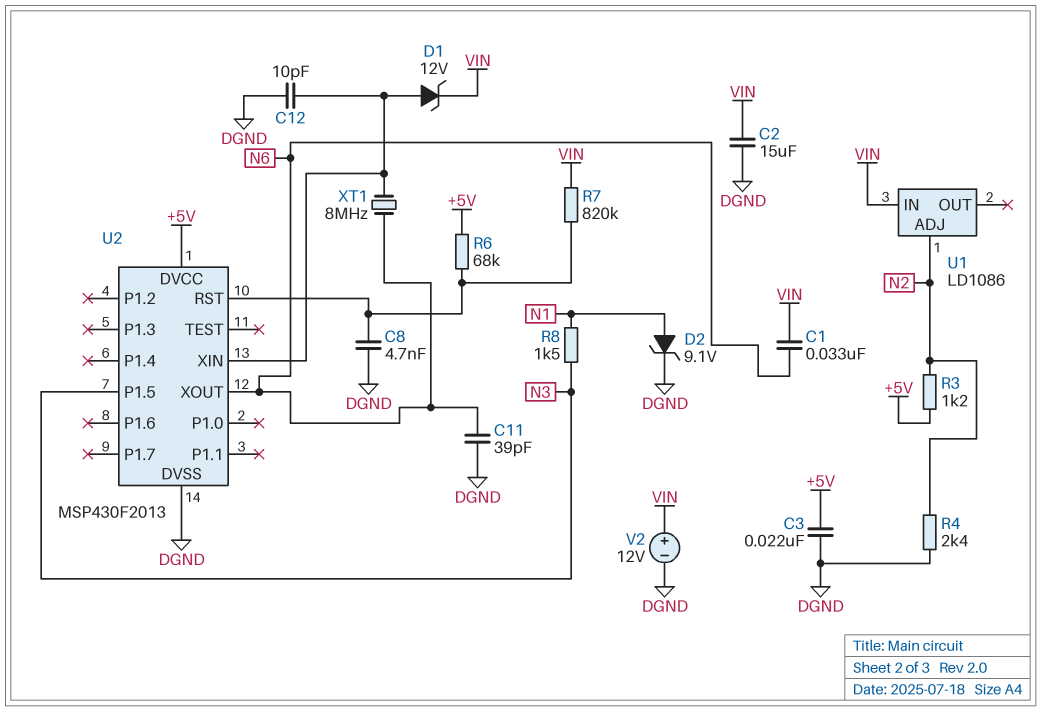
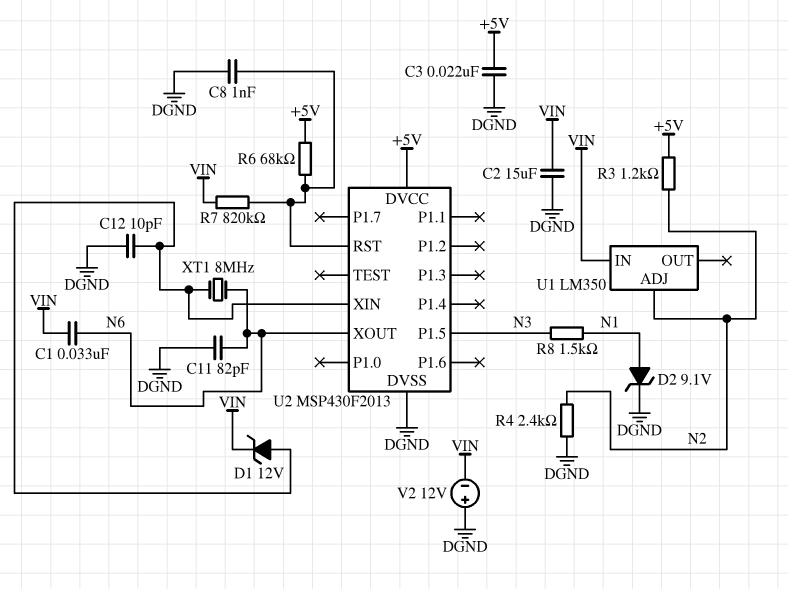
C8: 4.7nF (DGND, U2/RST) -> 1nF (DGND, U2/RST)
C11: 39pF (DGND, N6) -> 82pF (DGND, N6)
U1: LD1086 -> LM350
V2: 12V (plus VIN, minus DGND) -> 12V (plus DGND, minus VIN)

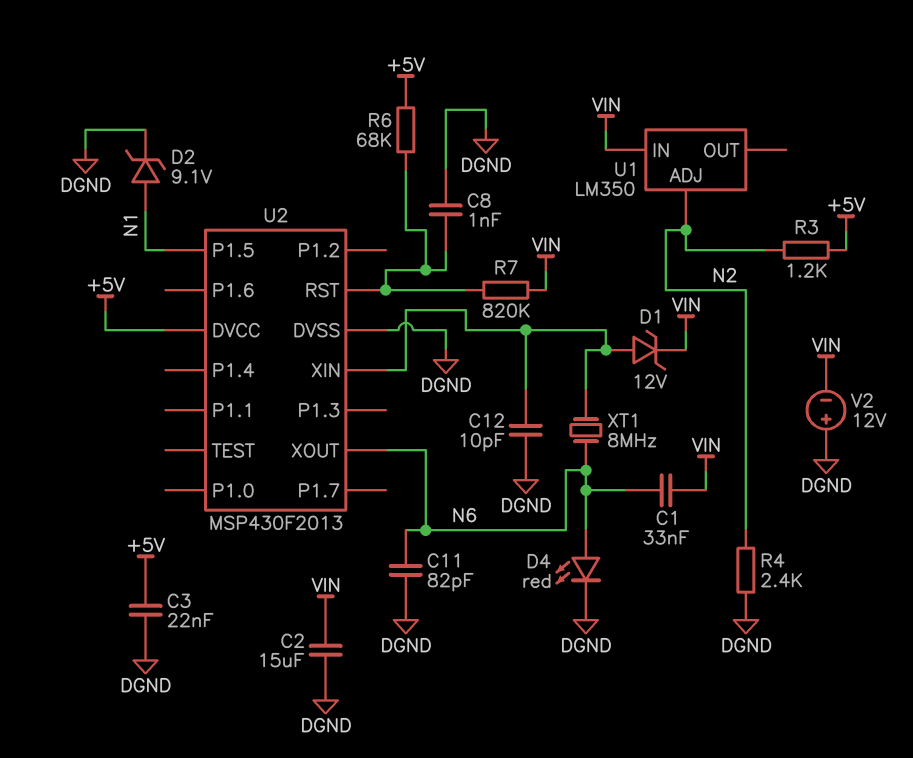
D4: none -> LED red (A N6, K DGND)
R8: 1.5k (N1, N3) -> none
U2 pin P1.5: N3 -> N1

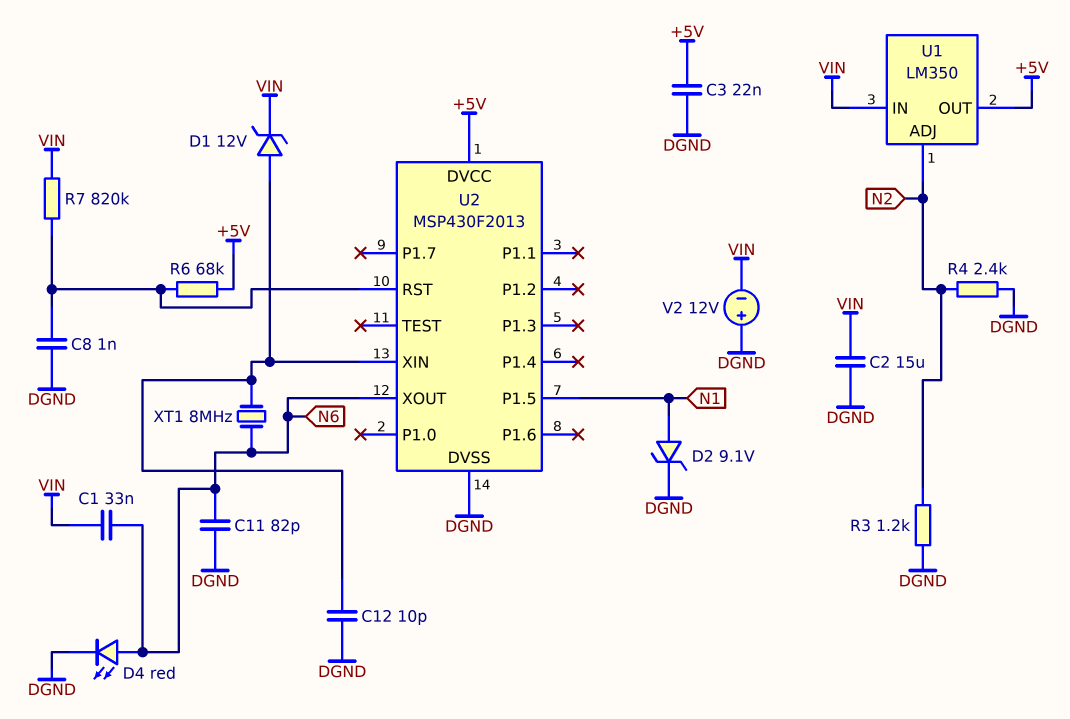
R3: 1.2k (+5V, N2) -> 1.2k (DGND, N2)
U1 pin OUT: none -> +5V

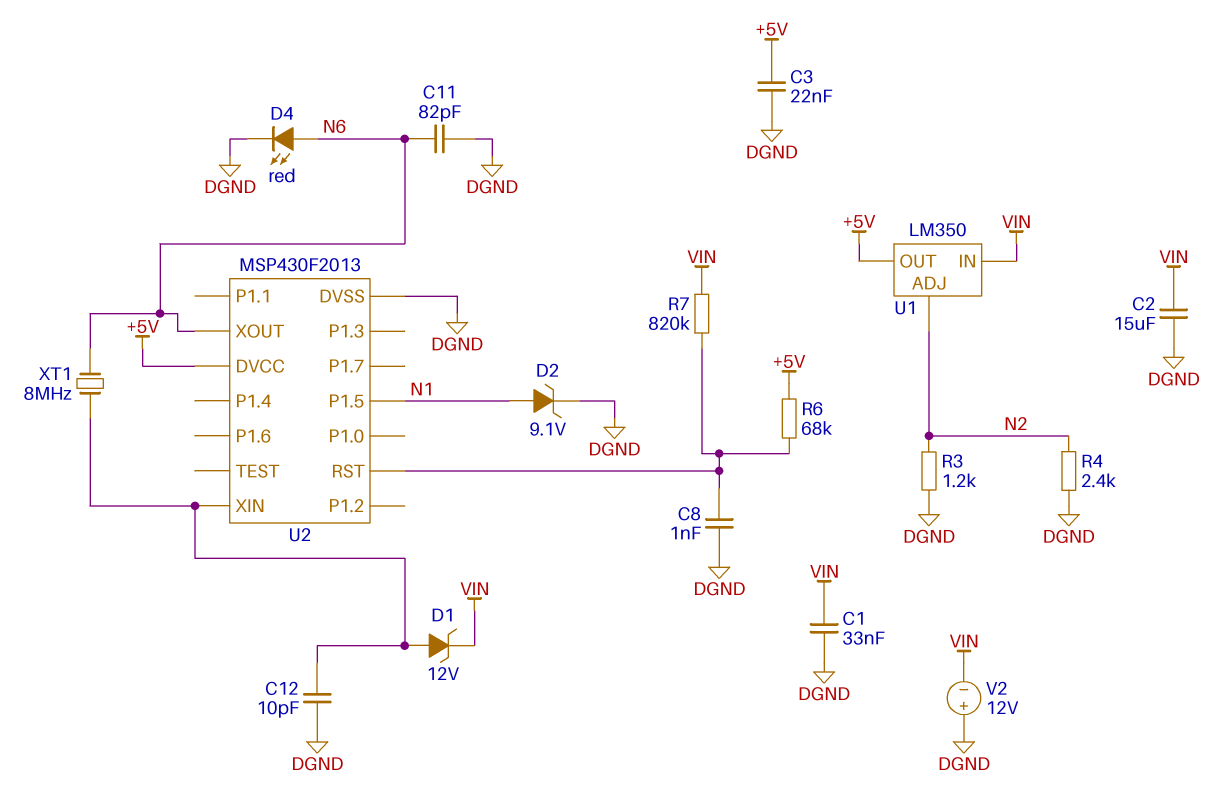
C1: 33nF (N6, VIN) -> 33nF (DGND, VIN)

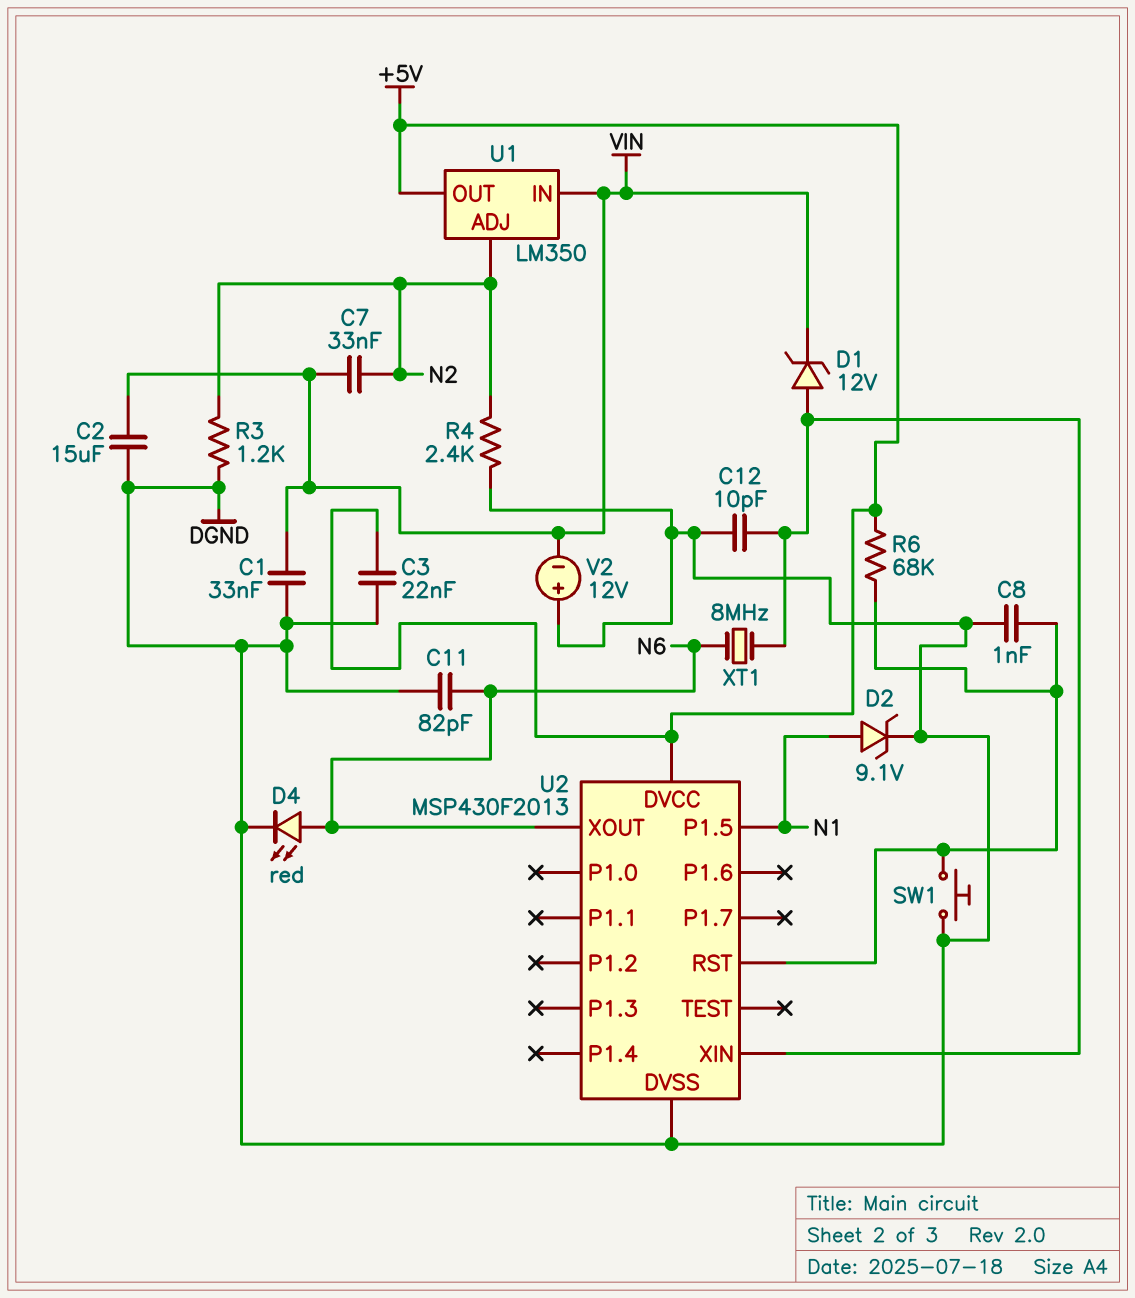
C7: none -> 33nF (N2, VIN)
R7: 820k (U2/RST, VIN) -> none
SW1: none -> button (DGND, U2/RST)

